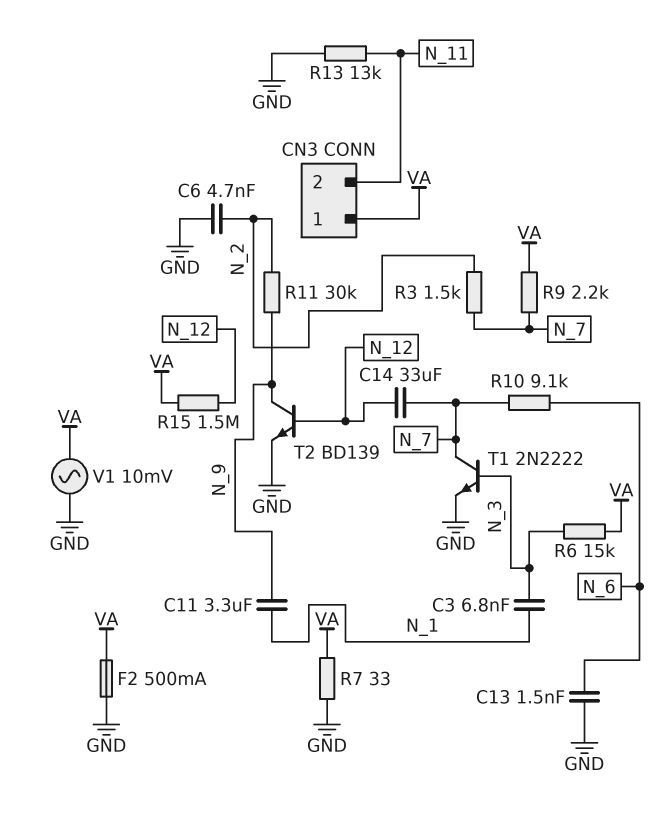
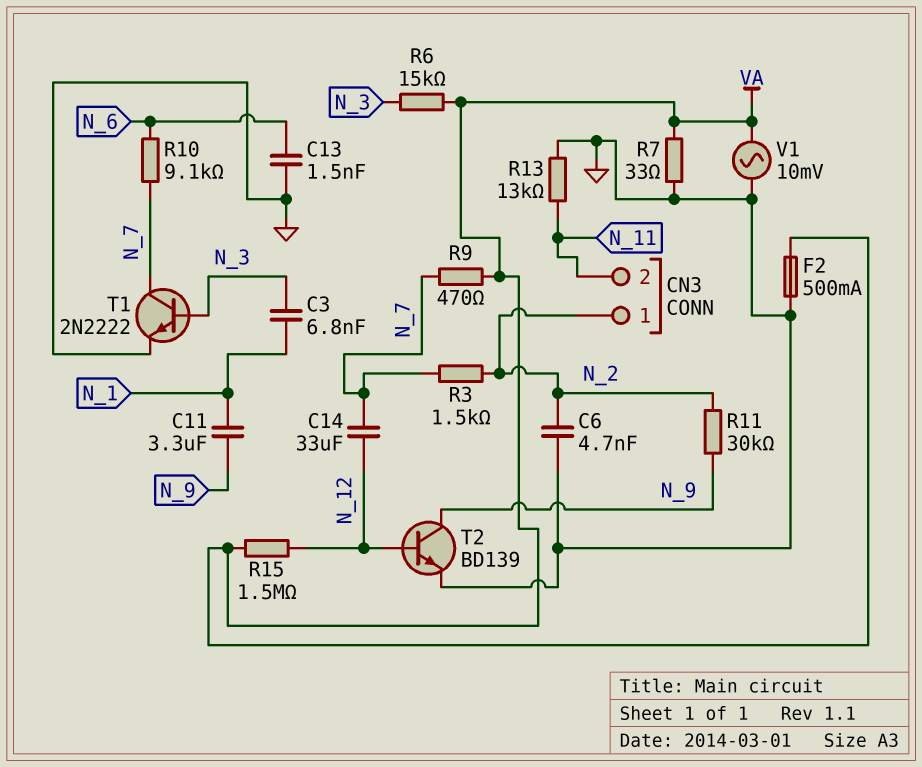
CN3 pin 1: VA -> N_2
R9: 2.2k (N_7, VA) -> 470 (N_7, VA)

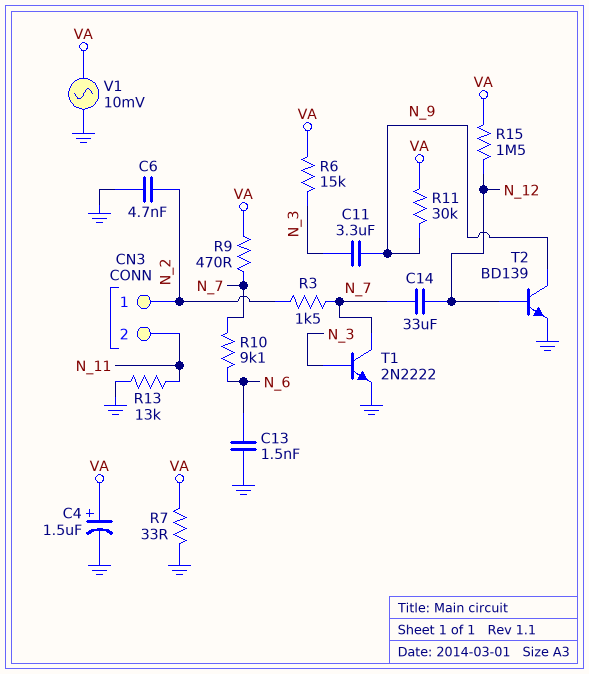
C3: 6.8nF (N_1, N_3) -> none
C4: none -> 1.5uF (plus VA, minus GND)
C11: 3.3uF (N_1, N_9) -> 3.3uF (N_3, N_9)
F2: 500mA (GND, VA) -> none
R11: 30k (N_2, N_9) -> 30k (N_9, VA)

